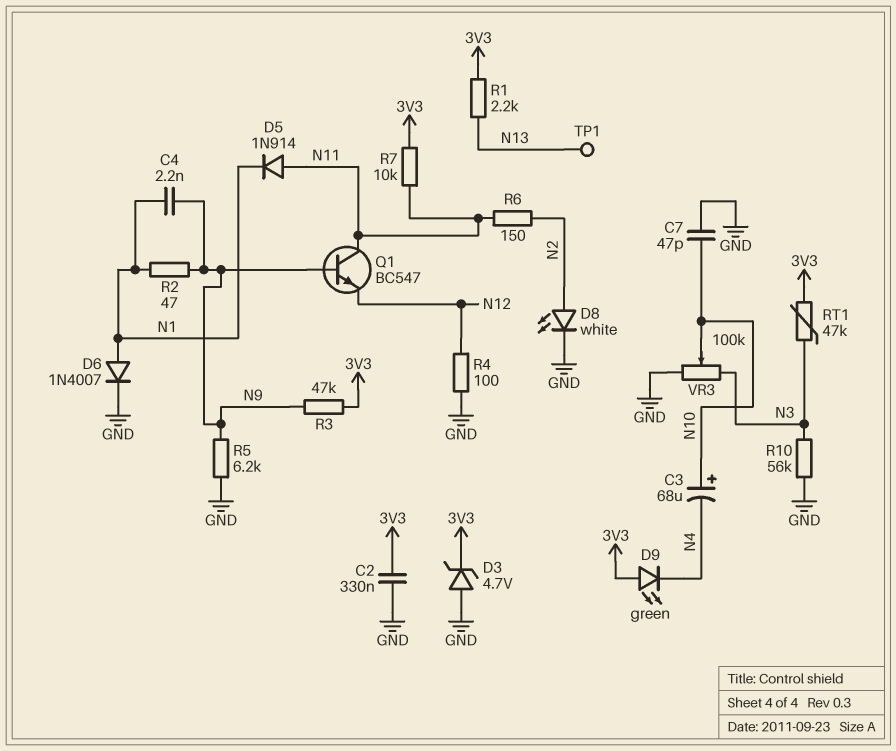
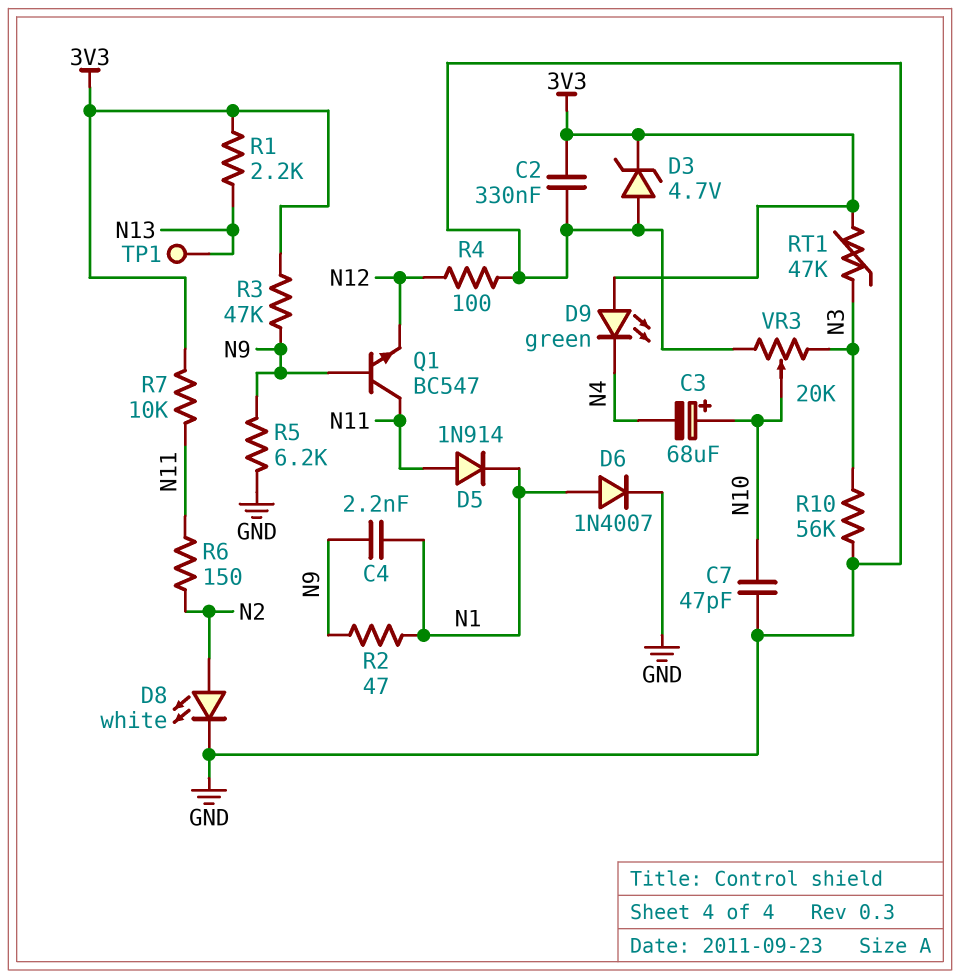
VR3: 100k (GND, N3, wiper N10) -> 20k (GND, N3, wiper N10)

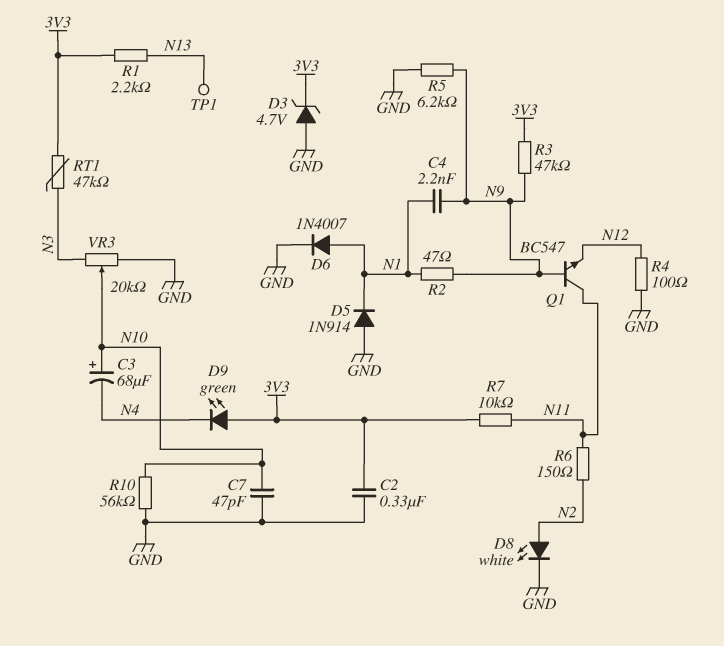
D5: diode 1N914 (A N11, K N1) -> diode 1N914 (A GND, K N1)
R10: 56k (GND, N3) -> 56k (GND, N10)

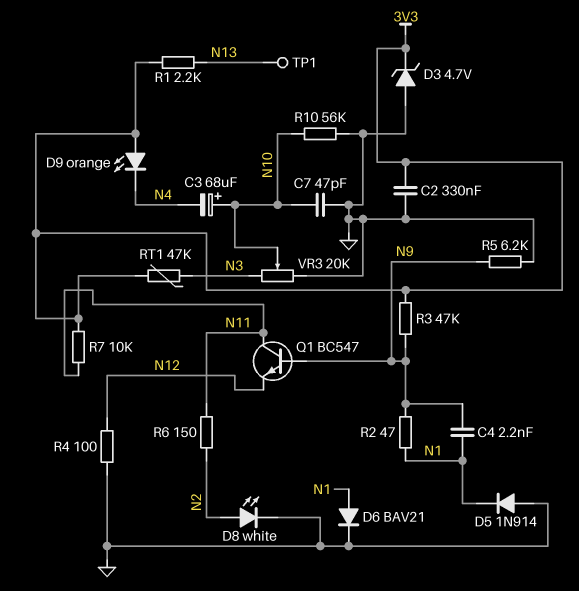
D6: diode 1N4007 (A N1, K GND) -> diode BAV21 (A N1, K GND)
D9: LED green (A 3V3, K N4) -> LED orange (A 3V3, K N4)

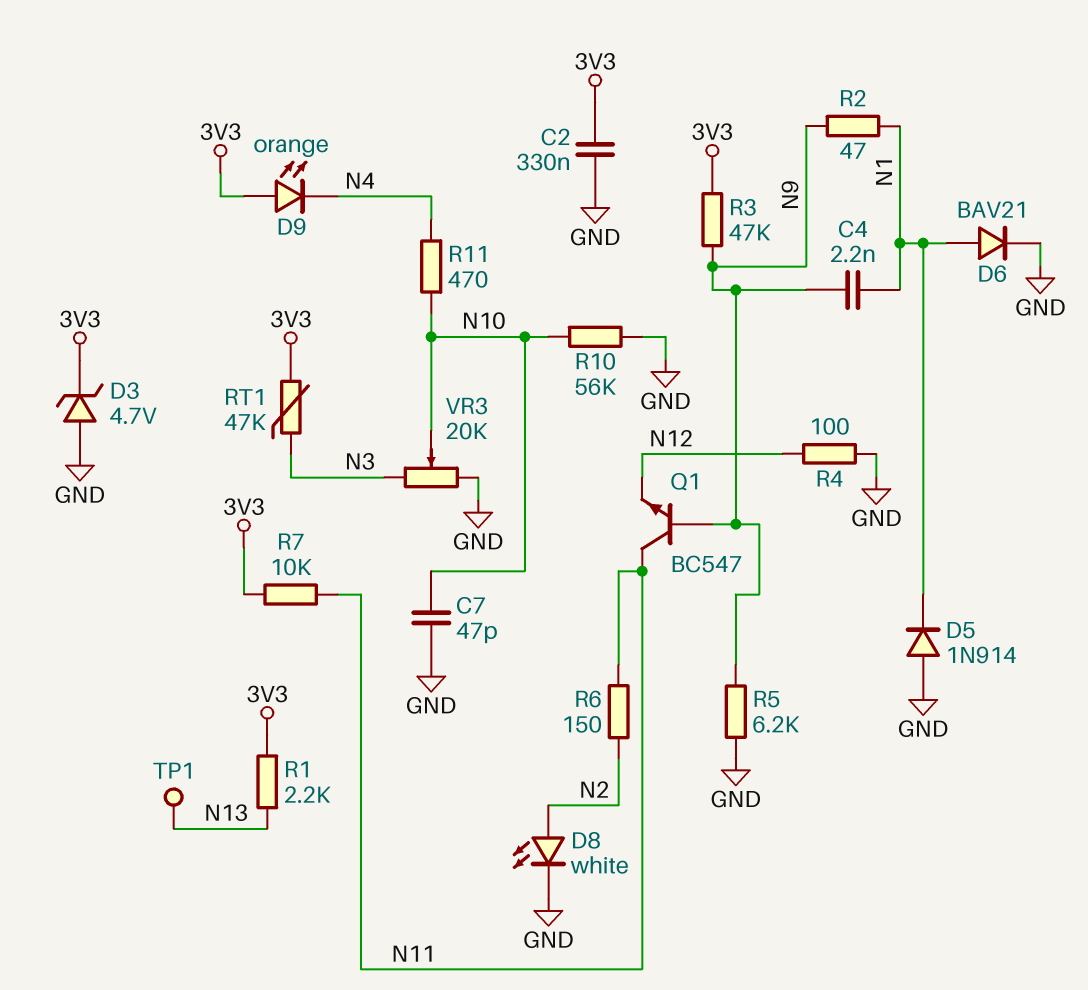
C3: 68uF (plus N10, minus N4) -> none
R11: none -> 470 (N4, N10)

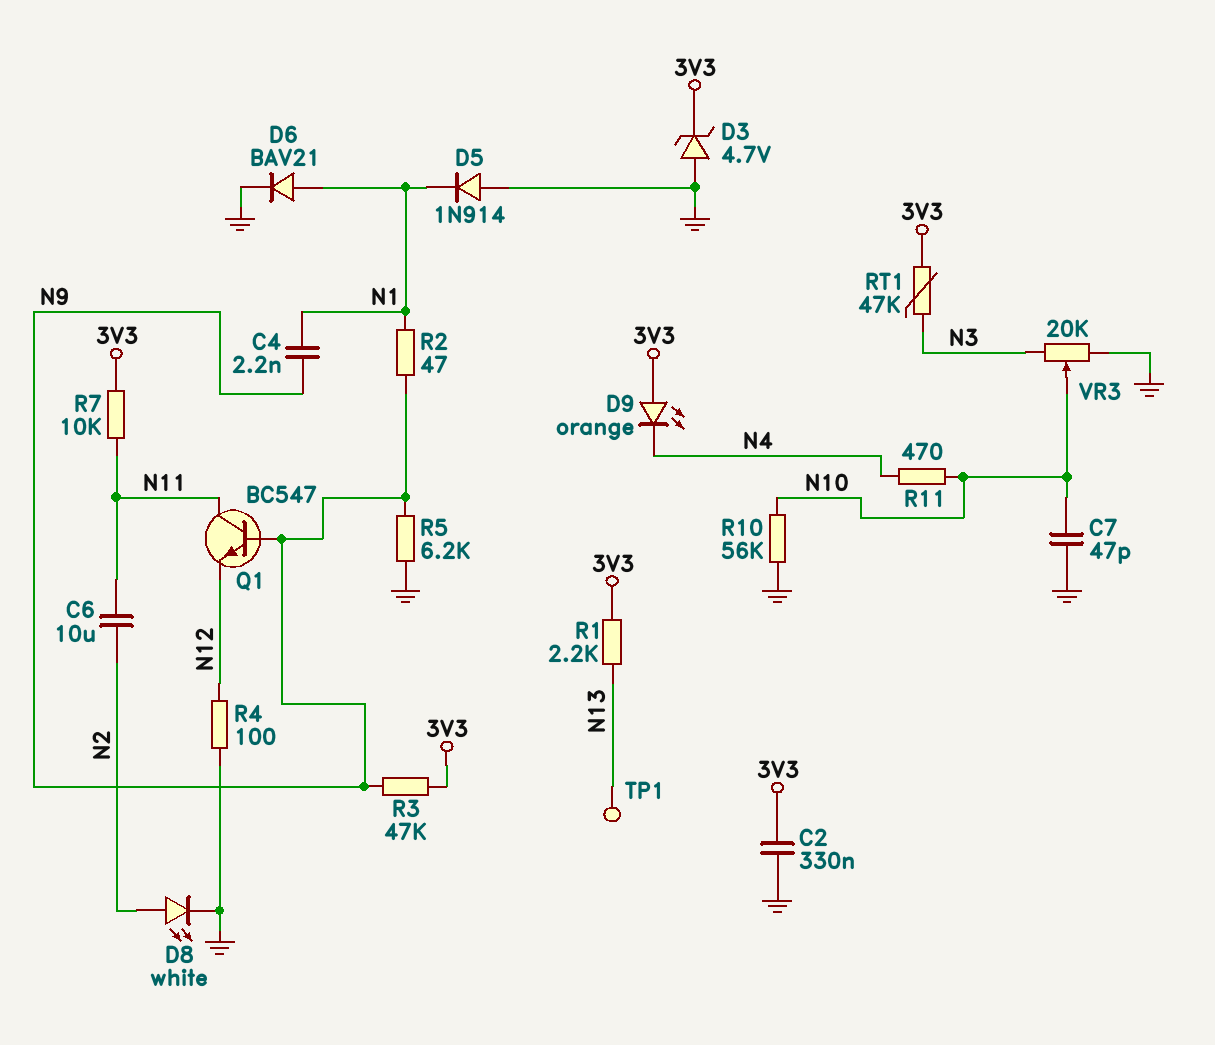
C6: none -> 10uF (N2, N11)
R6: 150 (N2, N11) -> none

